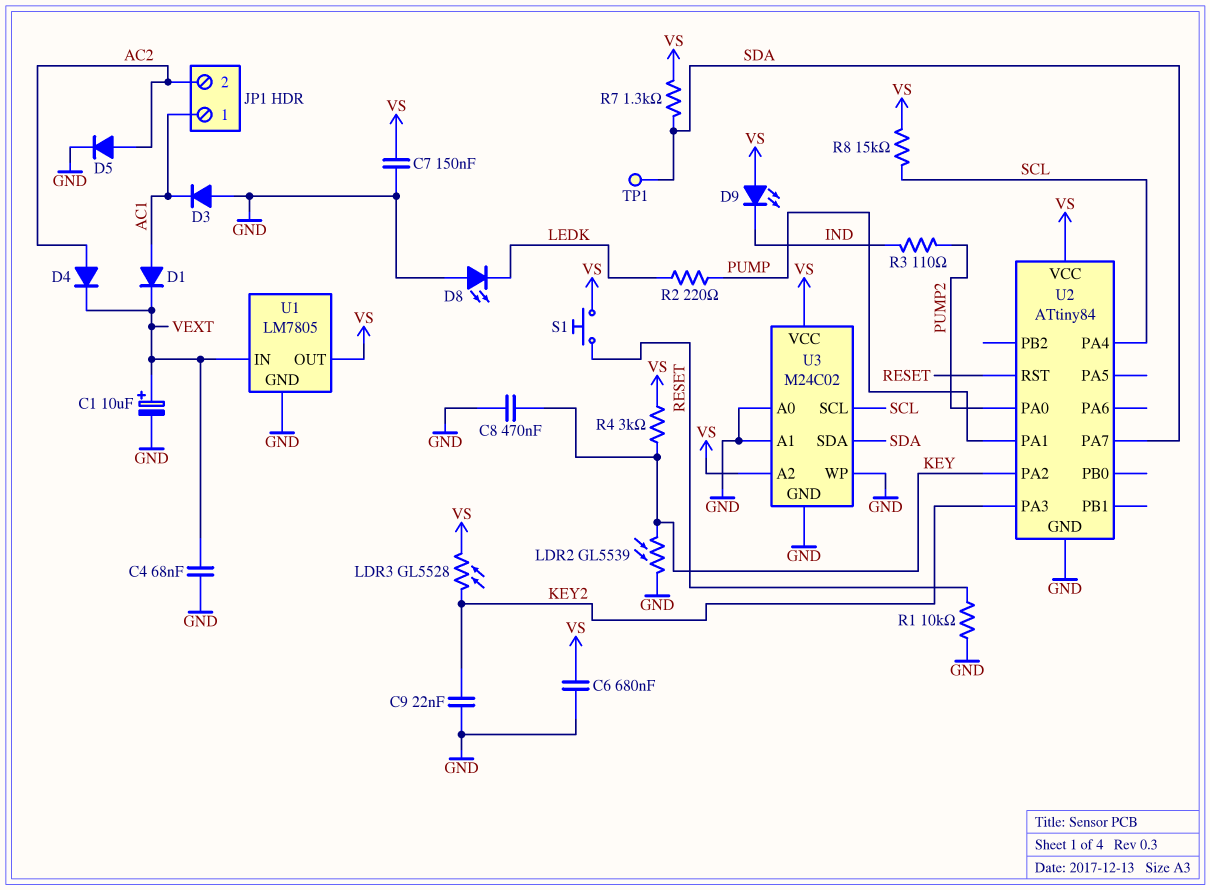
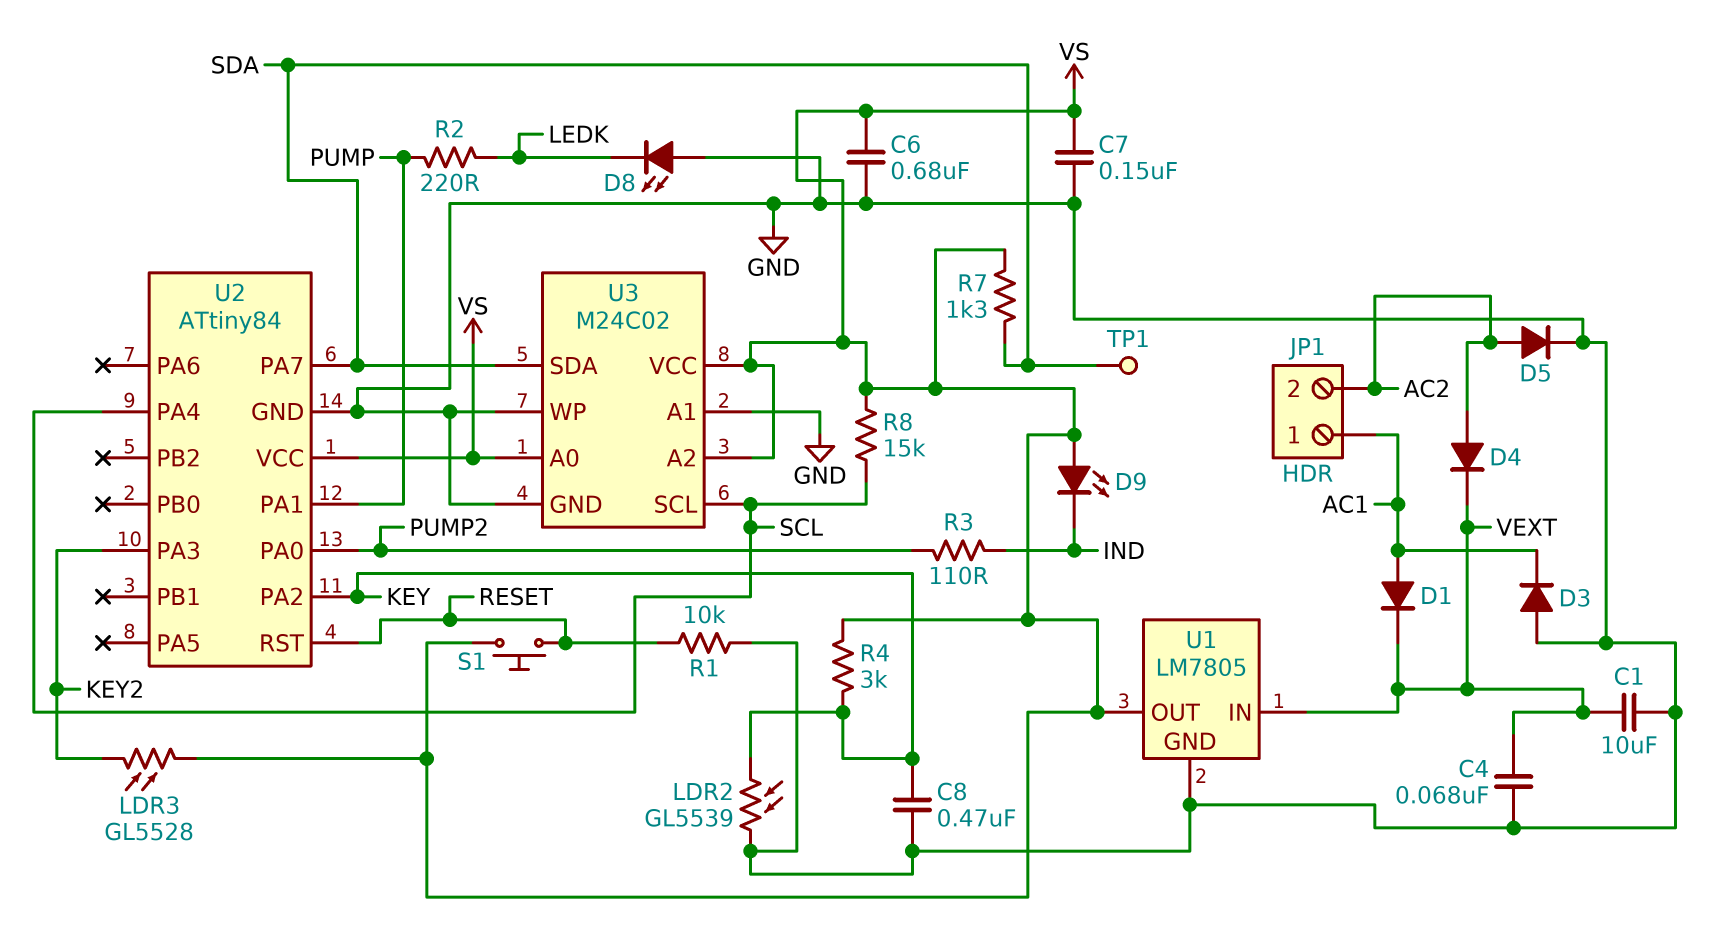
C1: 10uF (plus VEXT, minus GND) -> 10uF (GND, VEXT)
C9: 22nF (GND, KEY2) -> none
U3 pin A0: GND -> VS

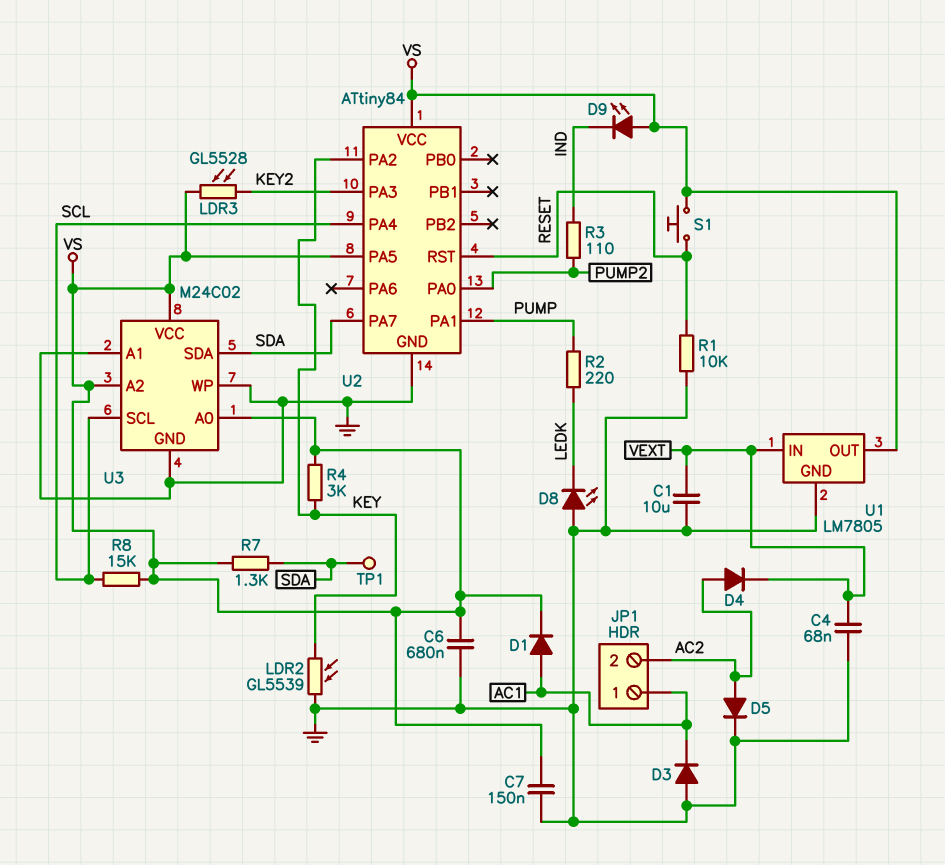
C8: 470nF (GND, KEY) -> none
D1: diode (A AC1, K VEXT) -> diode (A AC1, K VS)
U2 pin PA5: none -> VS

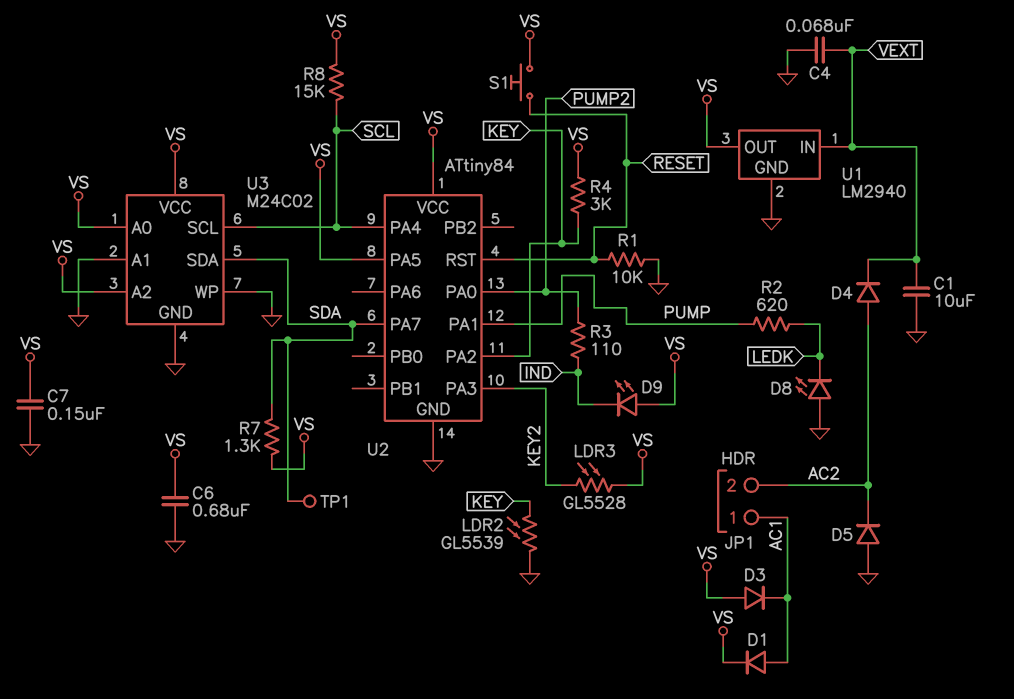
D3: diode (A GND, K AC1) -> diode (A VS, K AC1)
D5: diode (A AC2, K GND) -> diode (A GND, K AC2)
R2: 220 (LEDK, PUMP) -> 620 (LEDK, PUMP)
U1: LM7805 -> LM2940

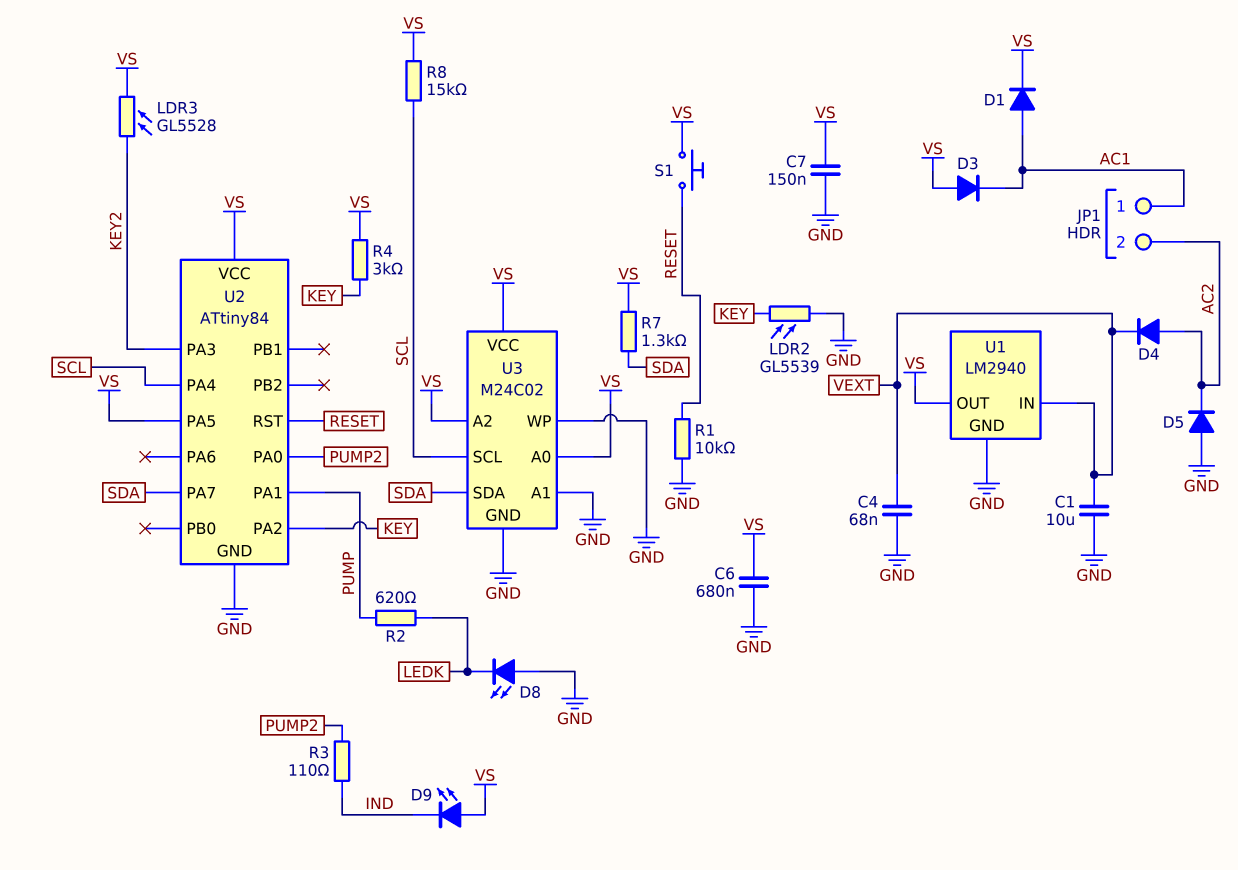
TP1: test point (SDA) -> none

